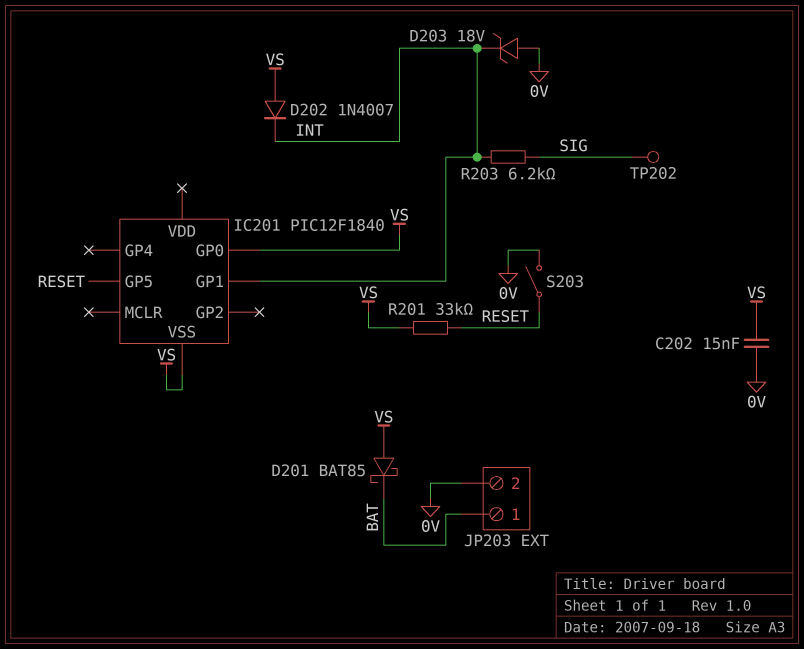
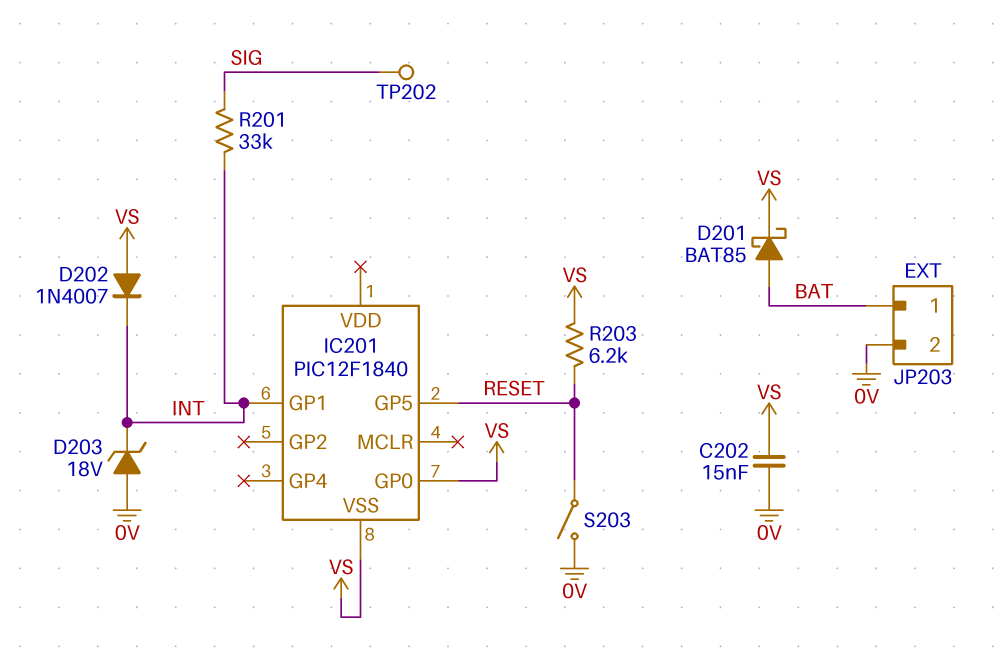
D201: schottky BAT85 (A VS, K BAT) -> schottky BAT85 (A BAT, K VS)
R201: 33k (RESET, VS) -> 33k (INT, SIG)
R203: 6.2k (INT, SIG) -> 6.2k (RESET, VS)

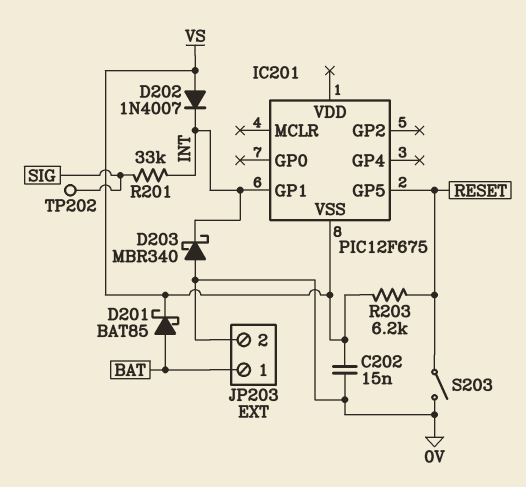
D203: zener 18V (A 0V, K INT) -> schottky MBR340 (A 0V, K INT)
IC201: PIC12F1840 -> PIC12F675
IC201 pin GP0: VS -> none

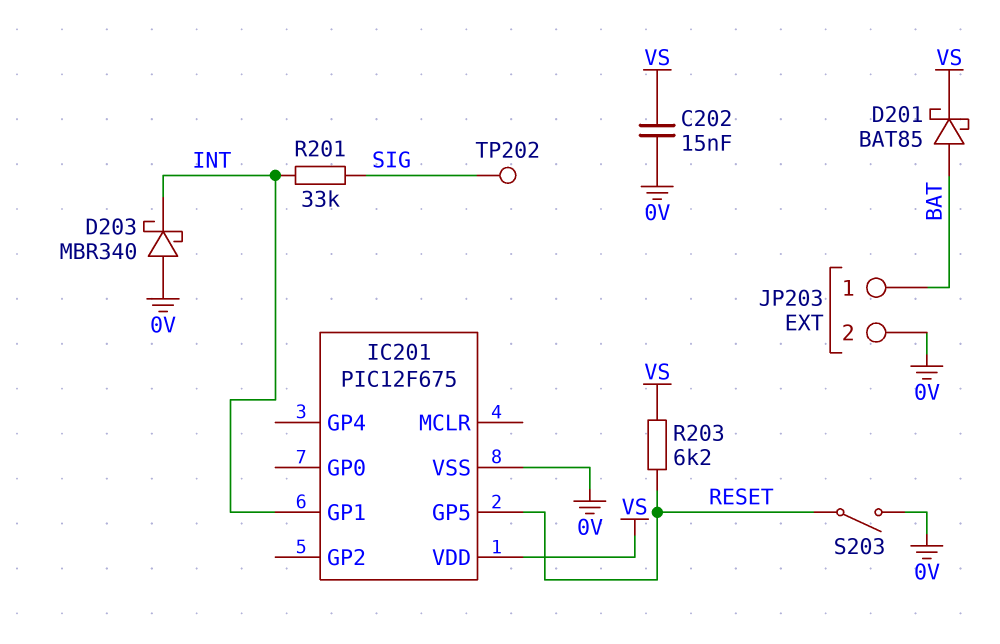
D202: diode 1N4007 (A VS, K INT) -> none
IC201 pin VDD: none -> VS
IC201 pin VSS: VS -> 0V

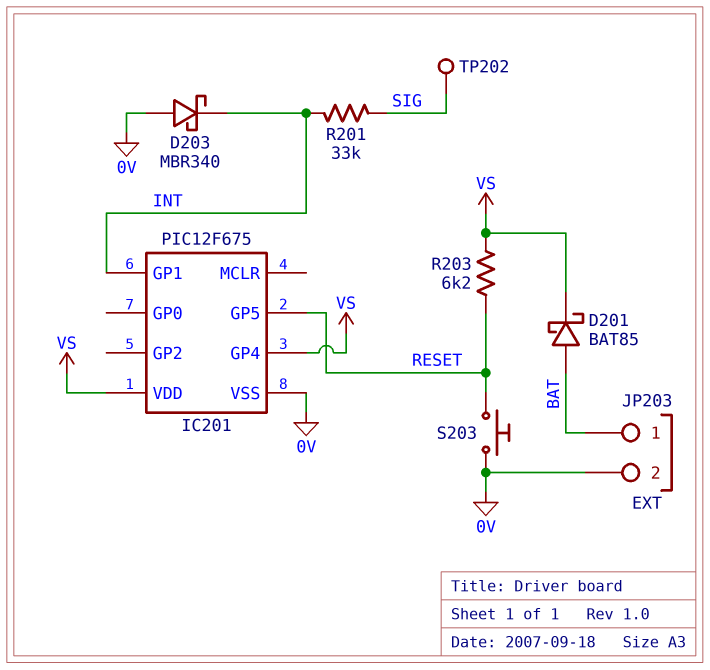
C202: 15nF (0V, VS) -> none
IC201 pin GP4: none -> VS
S203: switch (0V, RESET) -> button (0V, RESET)

